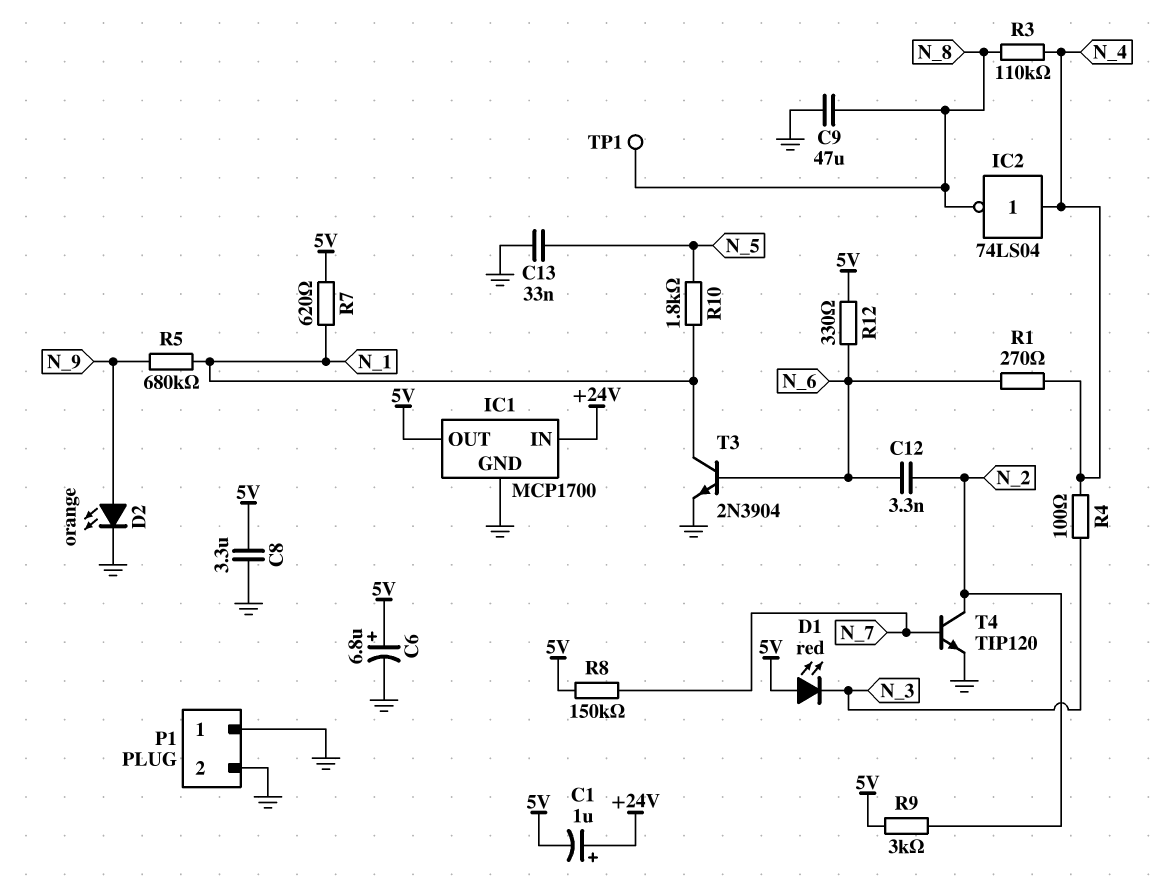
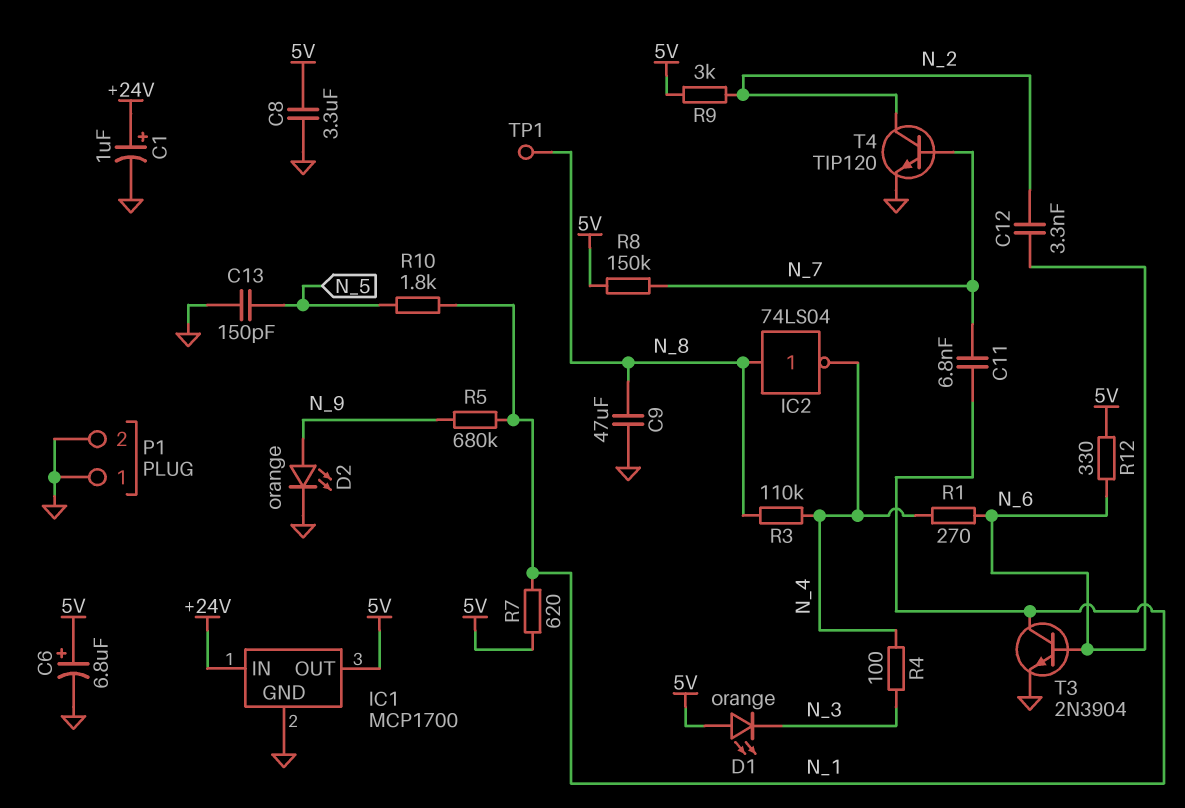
C1: 1uF (plus +24V, minus 5V) -> 1uF (plus +24V, minus GND)
C11: none -> 6.8nF (N_1, N_7)
C13: 33nF (GND, N_5) -> 150pF (GND, N_5)
D1: LED red (A 5V, K N_3) -> LED orange (A 5V, K N_3)
IC2: NOT 74LS04 (in N_4, out N_8) -> NOT 74LS04 (in N_8, out N_4)

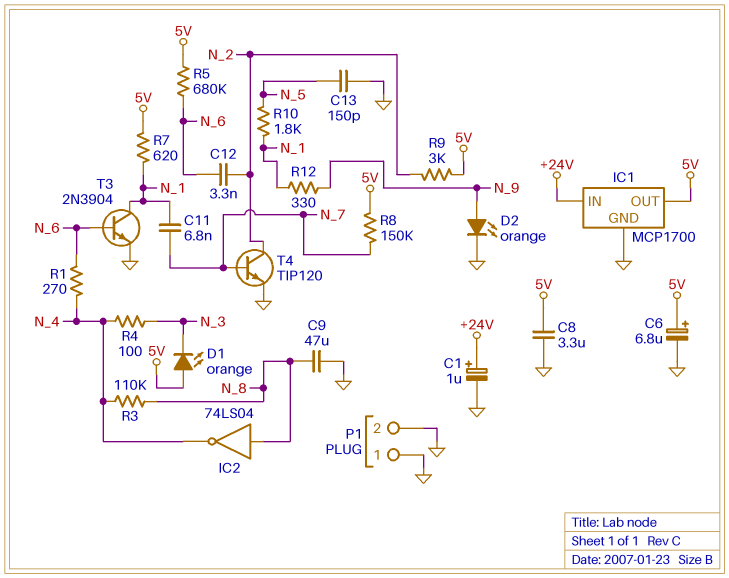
R5: 680k (N_1, N_9) -> 680k (5V, N_6)
R12: 330 (5V, N_6) -> 330 (N_1, N_9)
TP1: test point (N_8) -> none

